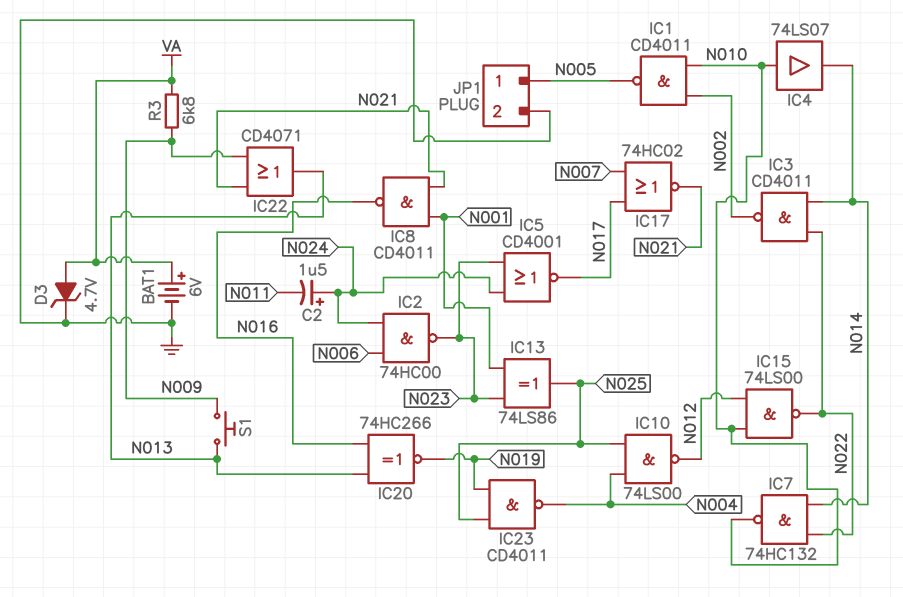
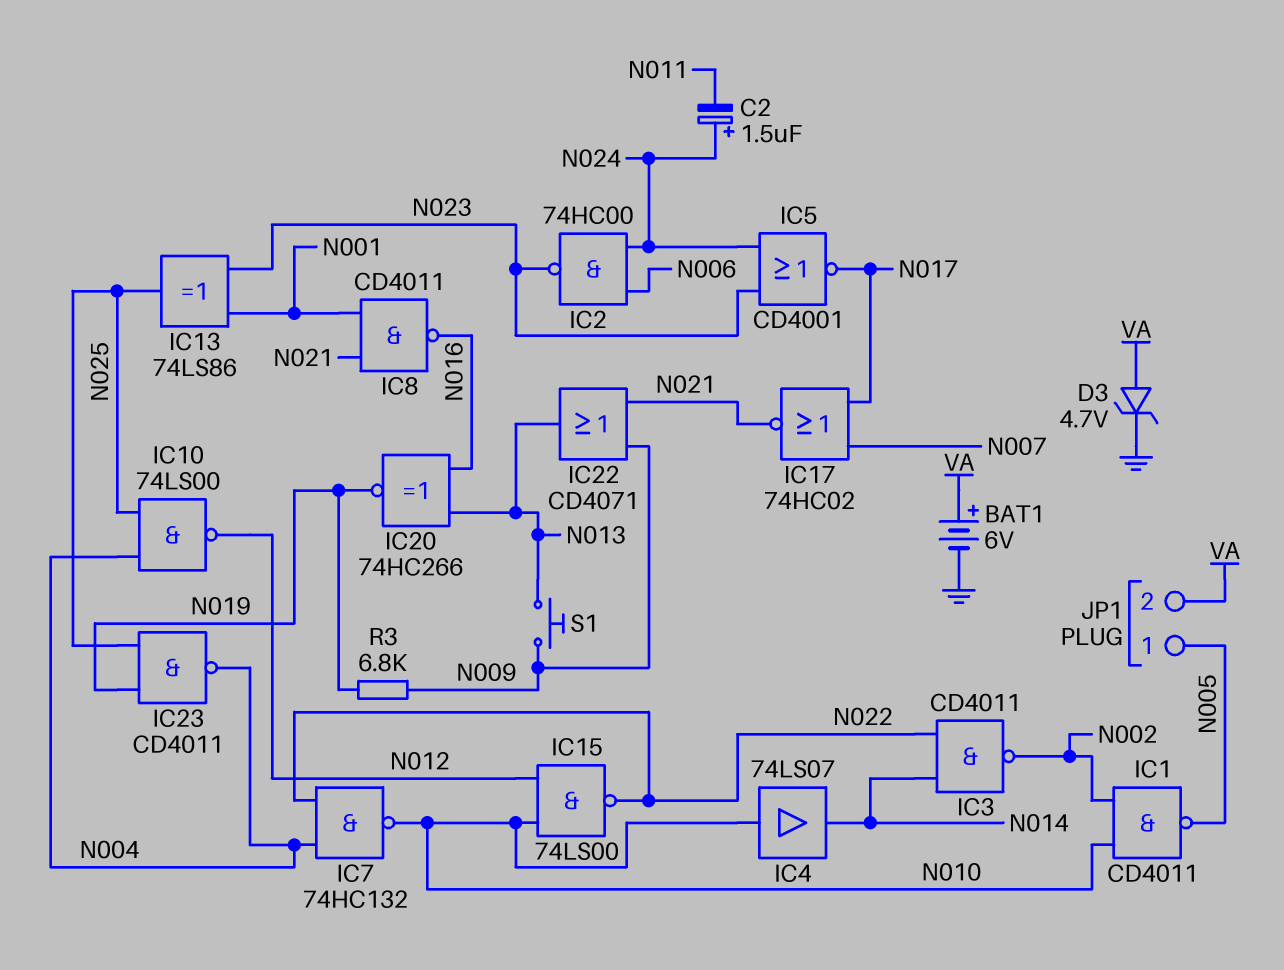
IC7: NAND 74HC132 (in N014, in N022, out N010) -> NAND 74HC132 (in N004, in N022, out N010)
JP1 pin 2: GND -> VA
R3: 6.8k (N009, VA) -> 6.8k (N009, N019)

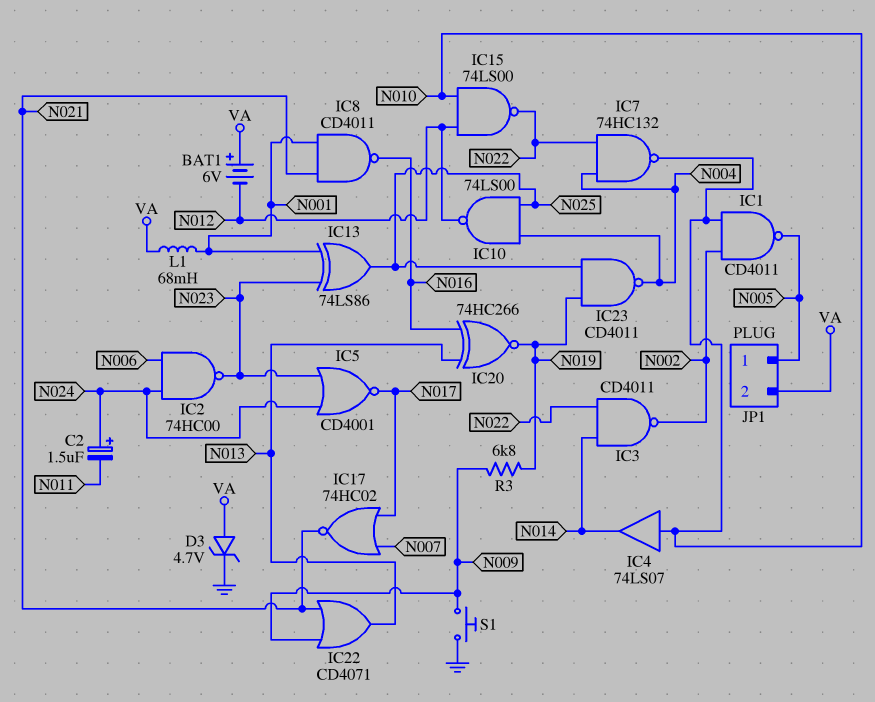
BAT1: 6V (plus VA, minus GND) -> 6V (plus VA, minus N012)
L1: none -> 68mH (N001, VA)
S1: button (N009, N013) -> button (GND, N009)

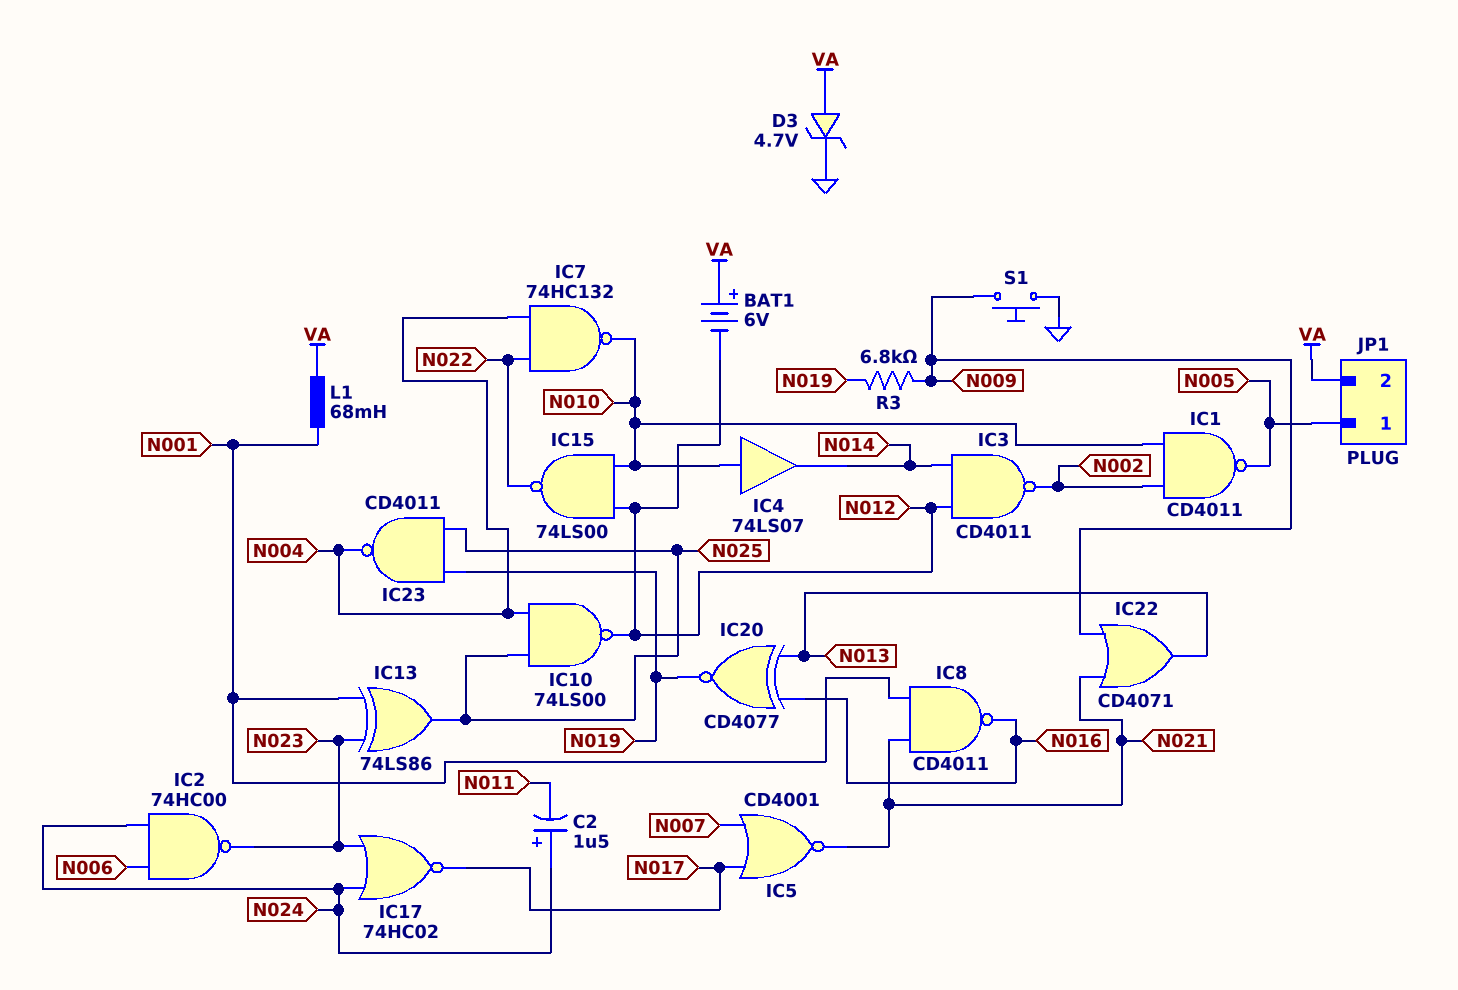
IC3: NAND CD4011 (in N014, in N022, out N002) -> NAND CD4011 (in N012, in N014, out N002)
IC5: NOR CD4001 (in N023, in N024, out N017) -> NOR CD4001 (in N007, in N017, out N021)
IC17: NOR 74HC02 (in N007, in N017, out N021) -> NOR 74HC02 (in N023, in N024, out N017)
IC20: XNOR 74HC266 (in N013, in N016, out N019) -> XNOR CD4077 (in N013, in N016, out N019)

